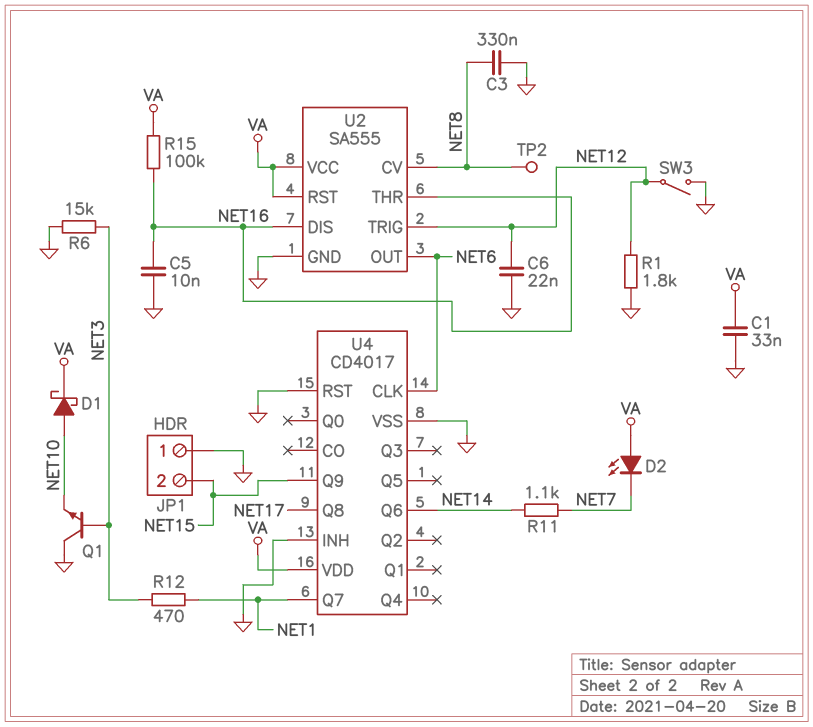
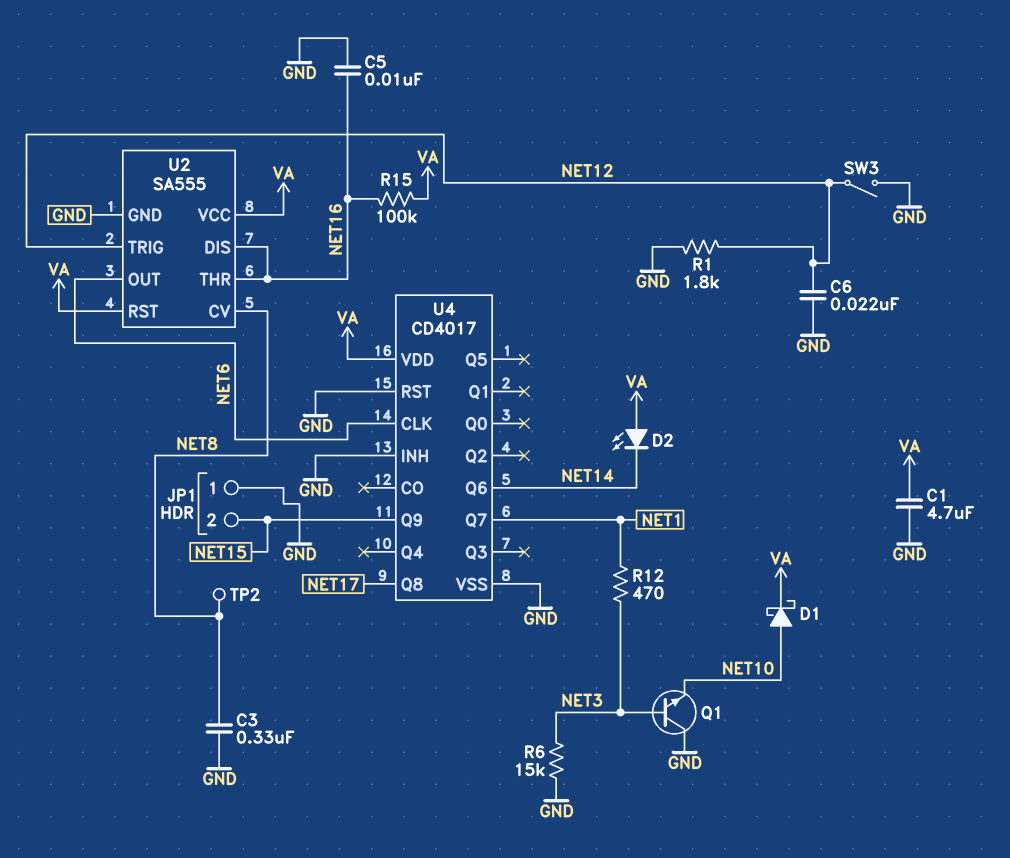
C1: 33nF (GND, VA) -> 4.7uF (GND, VA)
D2: LED (A VA, K NET7) -> LED (A VA, K NET14)
R11: 1.1k (NET7, NET14) -> none

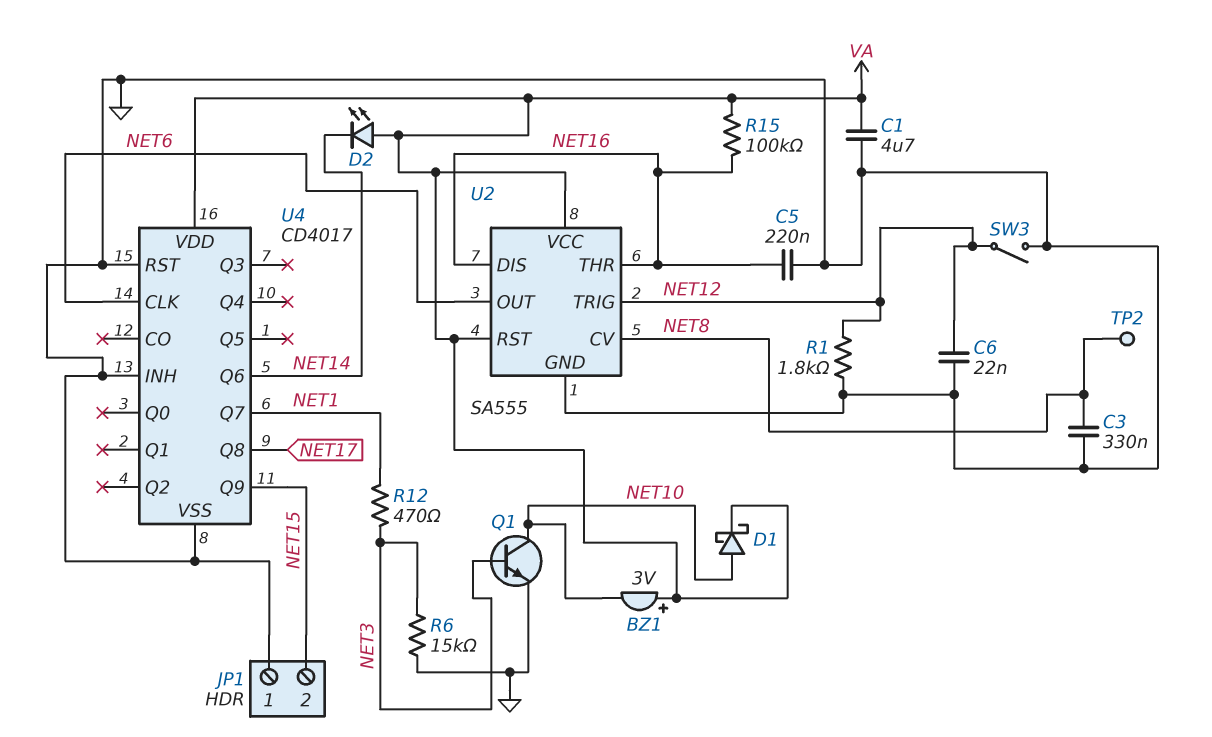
BZ1: none -> buzzer 3V (plus VA, minus NET10)
C5: 10nF (GND, NET16) -> 220nF (GND, NET16)
Q1: NPN (B NET3, C GND, E NET10) -> NPN (B NET3, C NET10, E GND)

